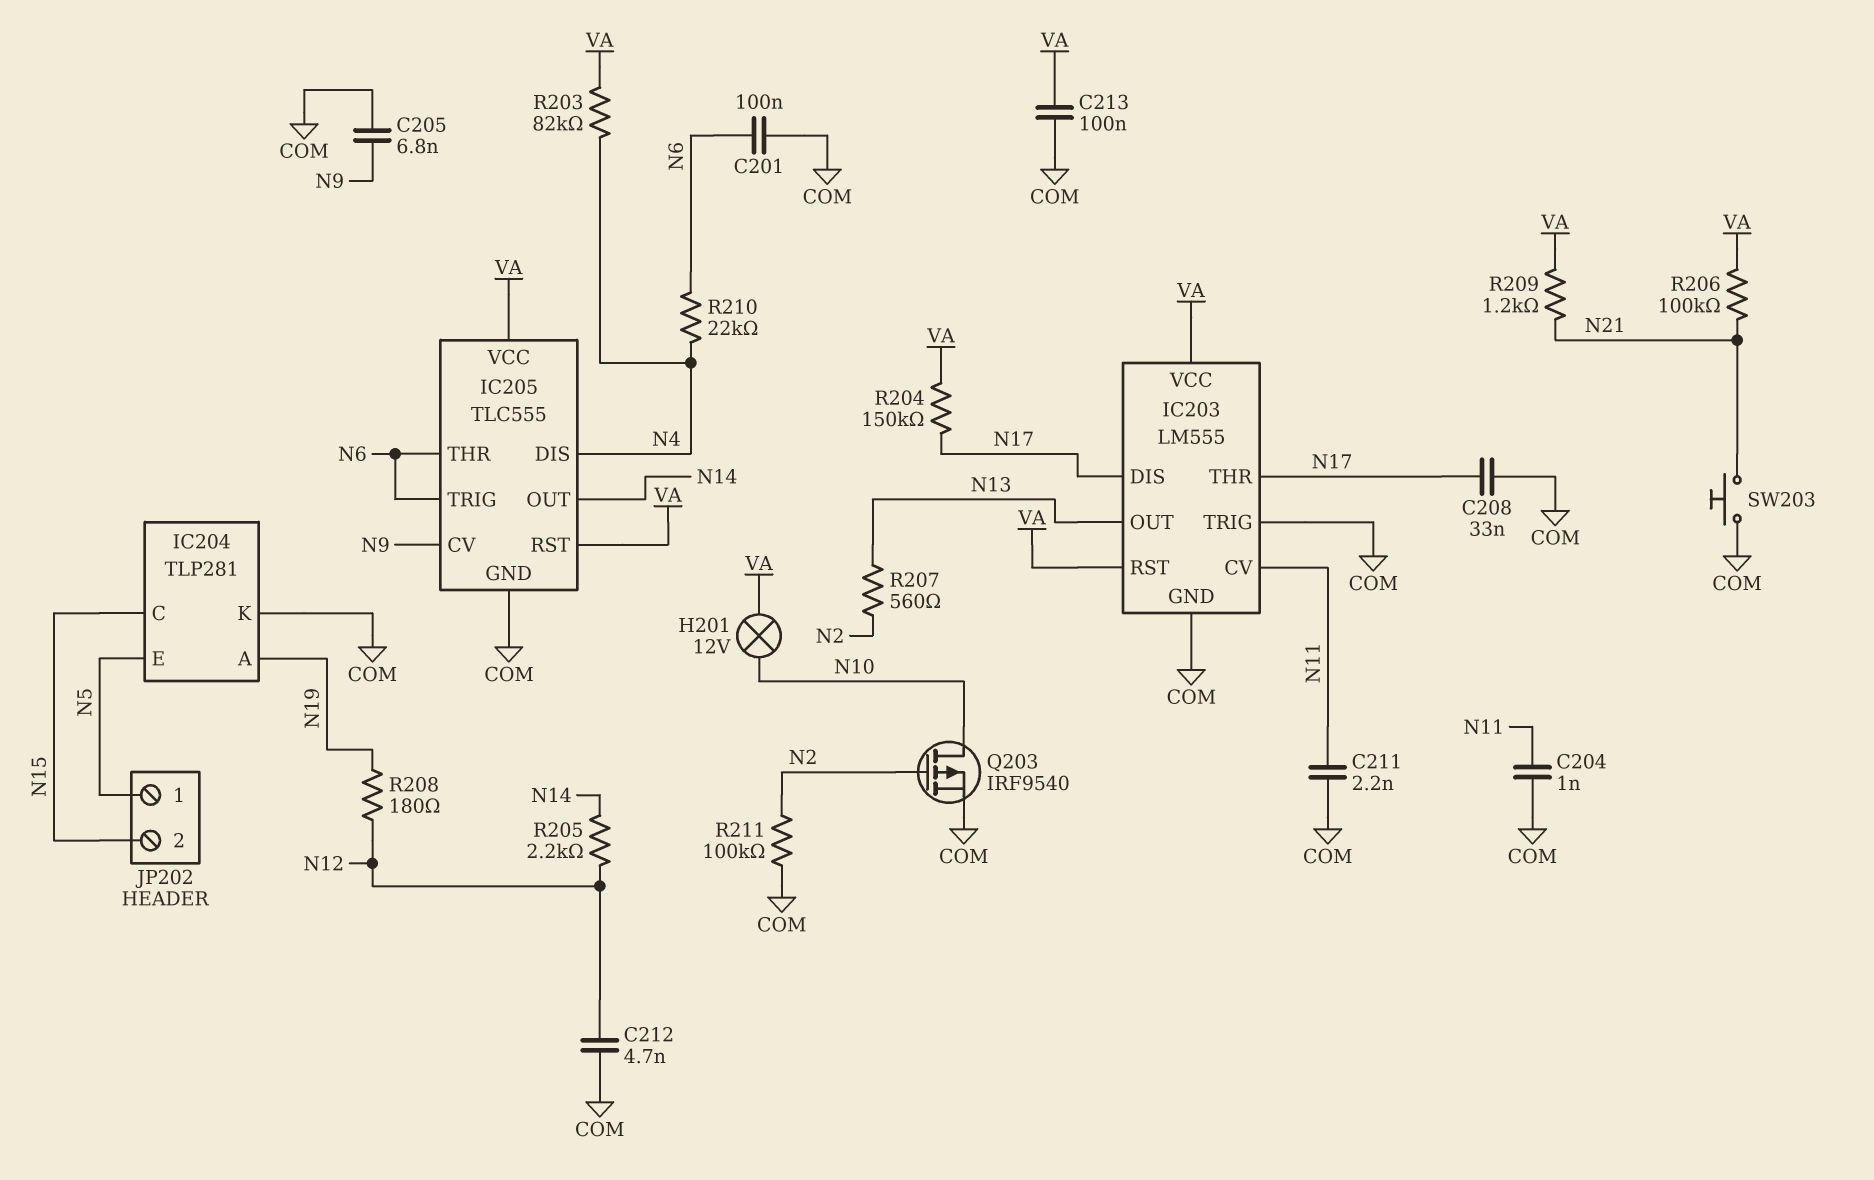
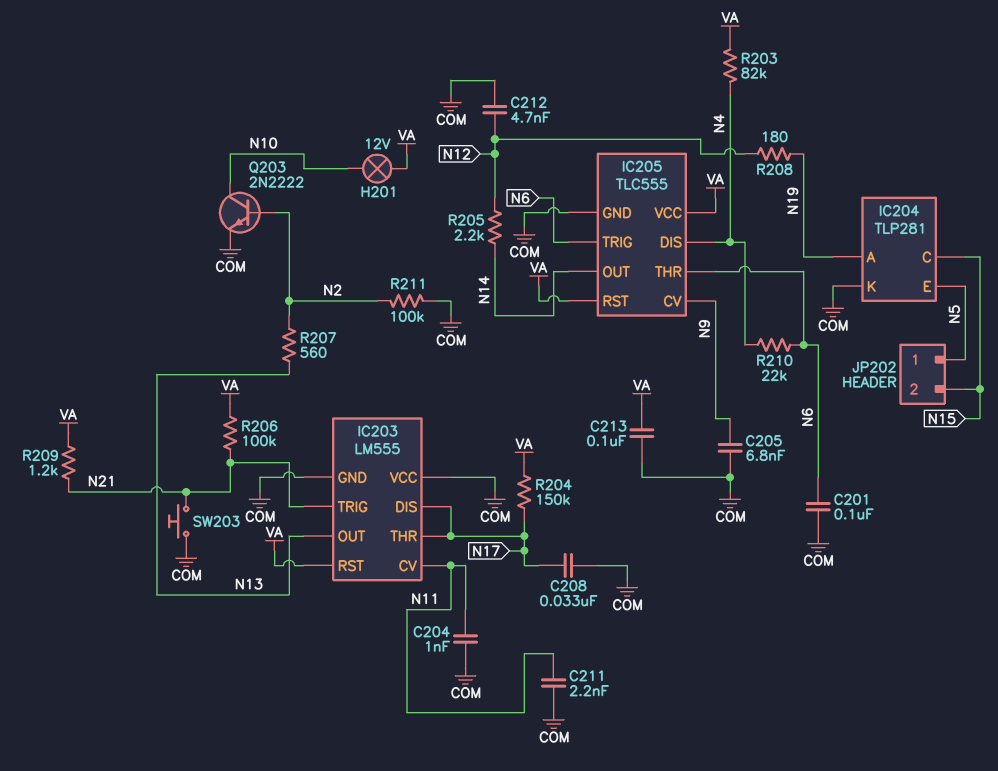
IC203 pin TRIG: COM -> N21
IC203 pin VCC: VA -> COM
Q203: PMOS IRF9540 (G N2, D N10, S COM) -> NPN 2N2222 (B N2, C N10, E COM)

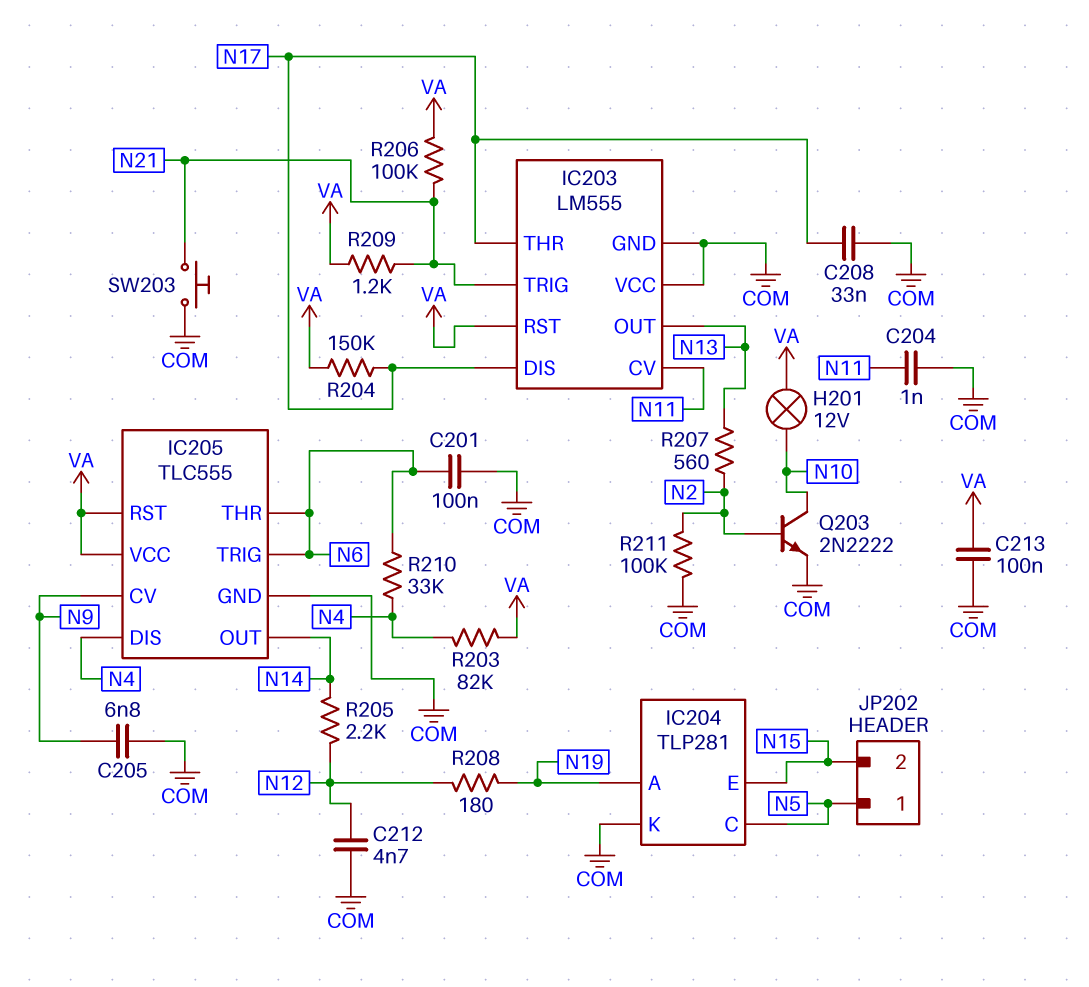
C211: 2.2nF (COM, N11) -> none
IC204 pin C: N15 -> N5
IC204 pin E: N5 -> N15
R210: 22k (N4, N6) -> 33k (N4, N6)

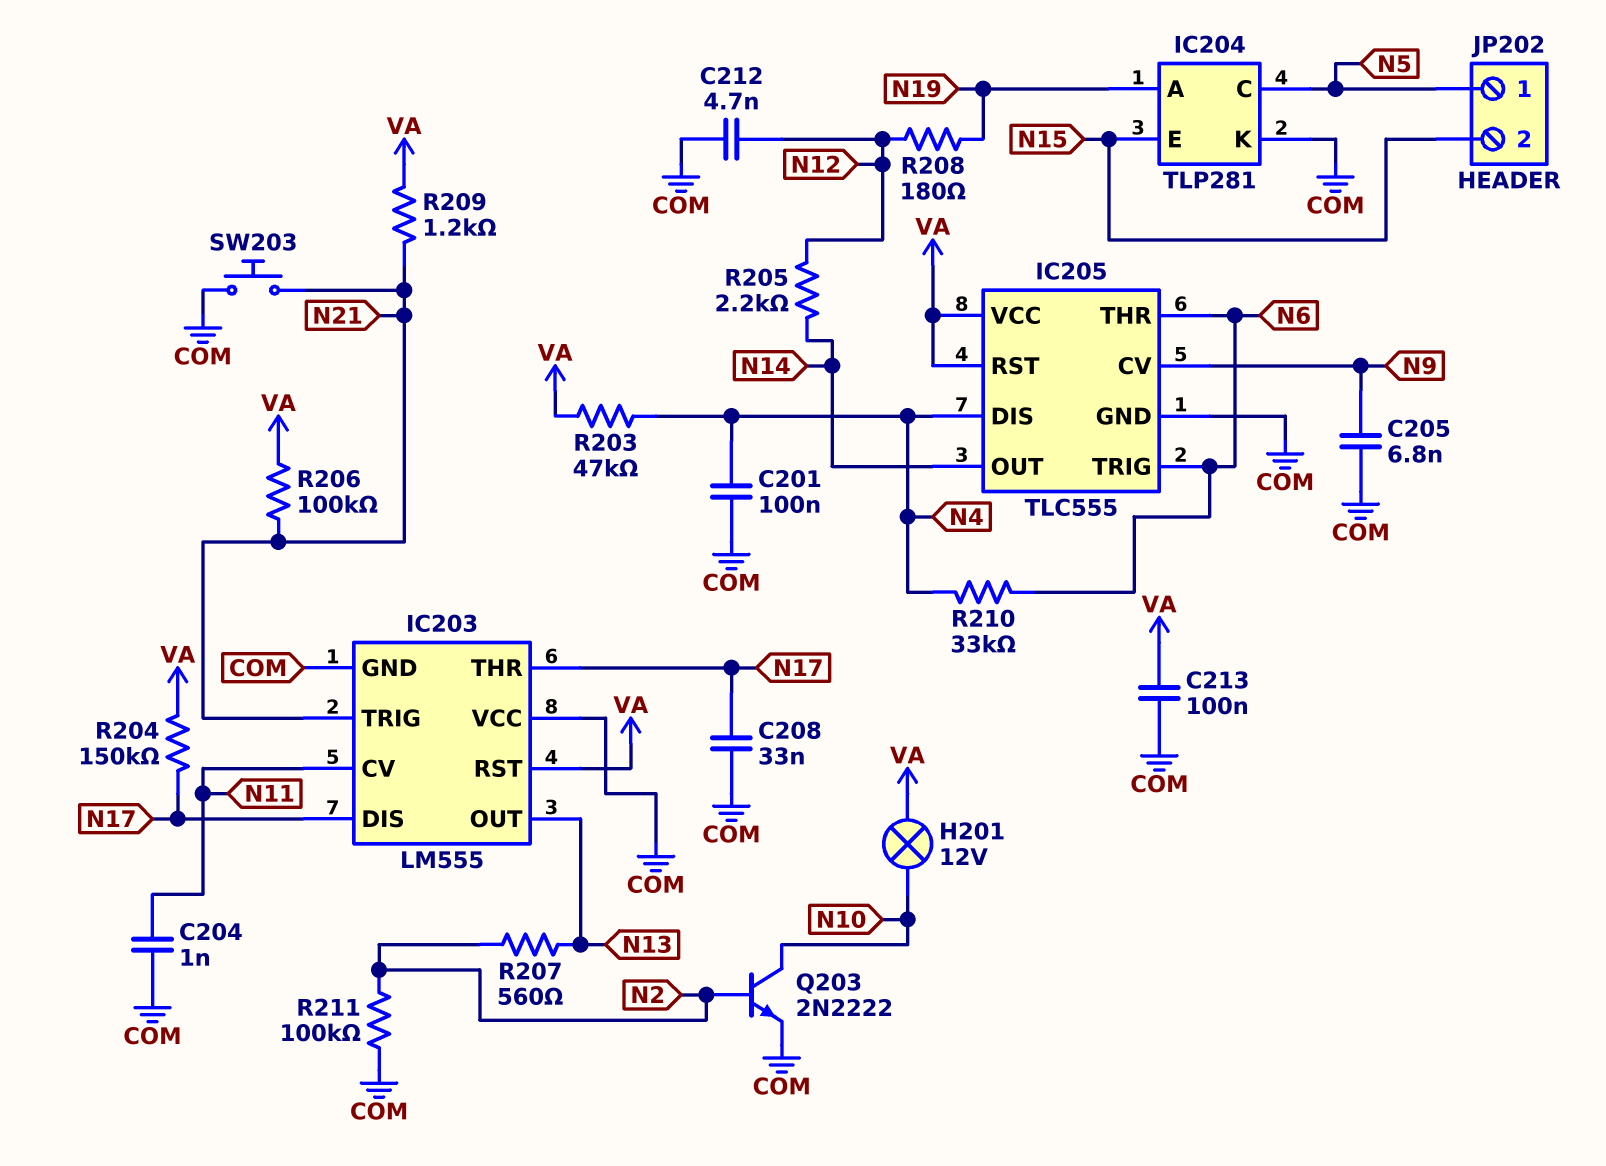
C201: 100nF (COM, N6) -> 100nF (COM, N4)
R203: 82k (N4, VA) -> 47k (N4, VA)

